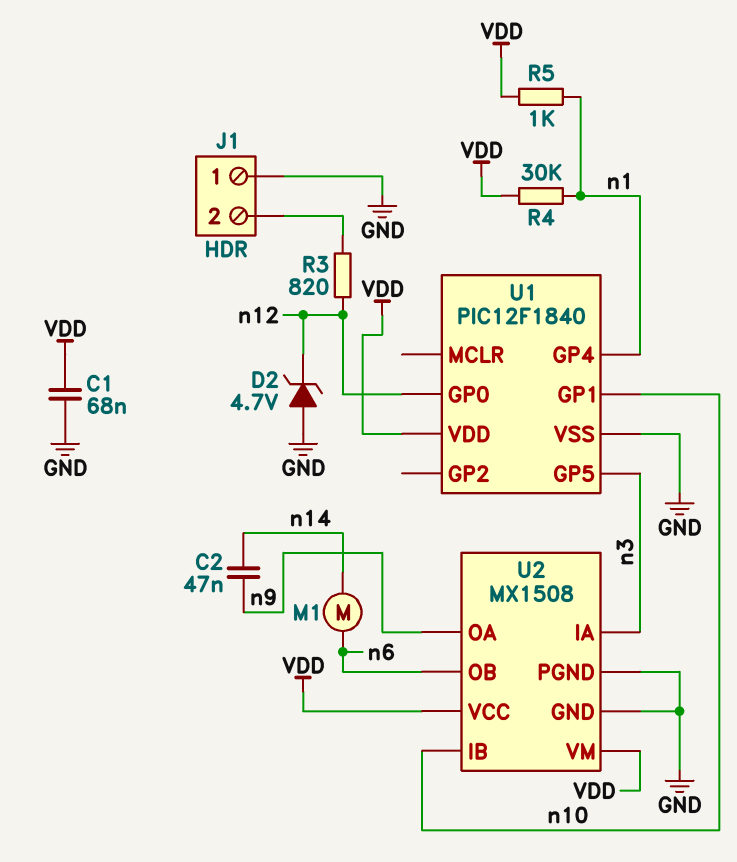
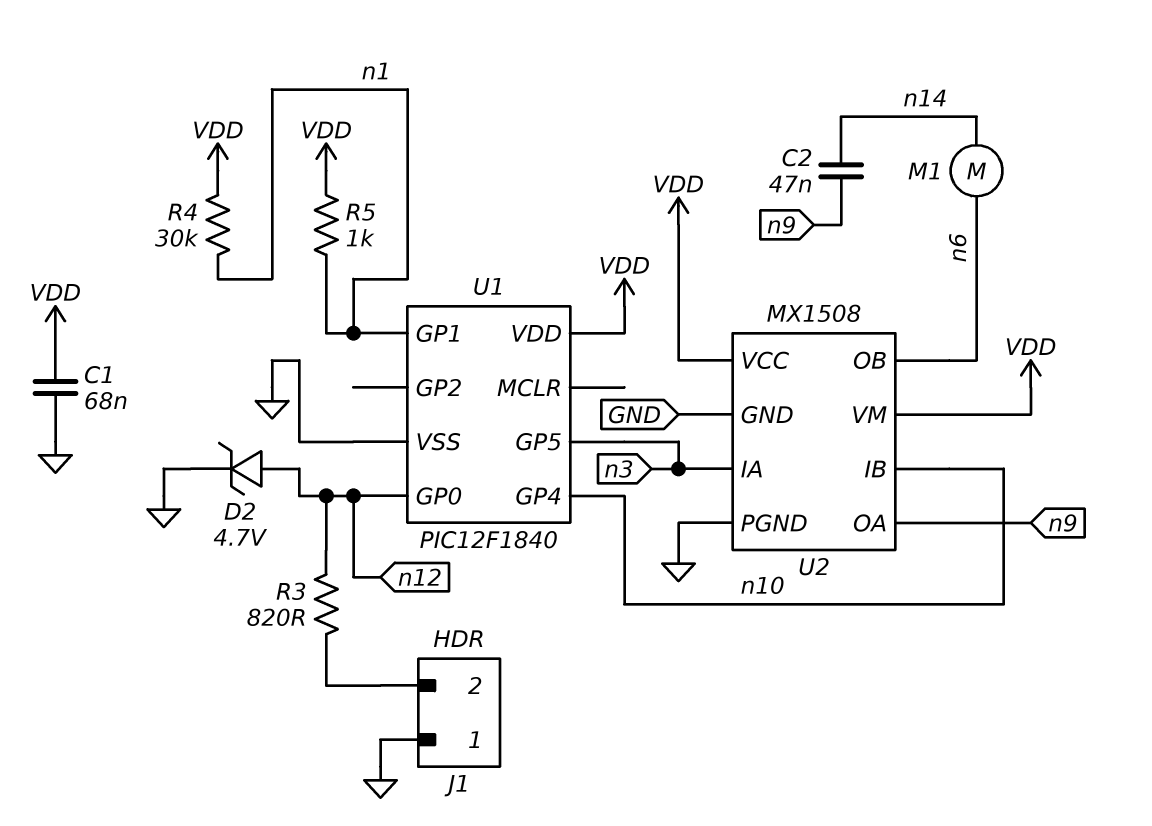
D2: zener 4.7V (A GND, K n12) -> zener 4.7V (A n12, K GND)
U1 pin GP1: n10 -> n1
U1 pin GP4: n1 -> n10

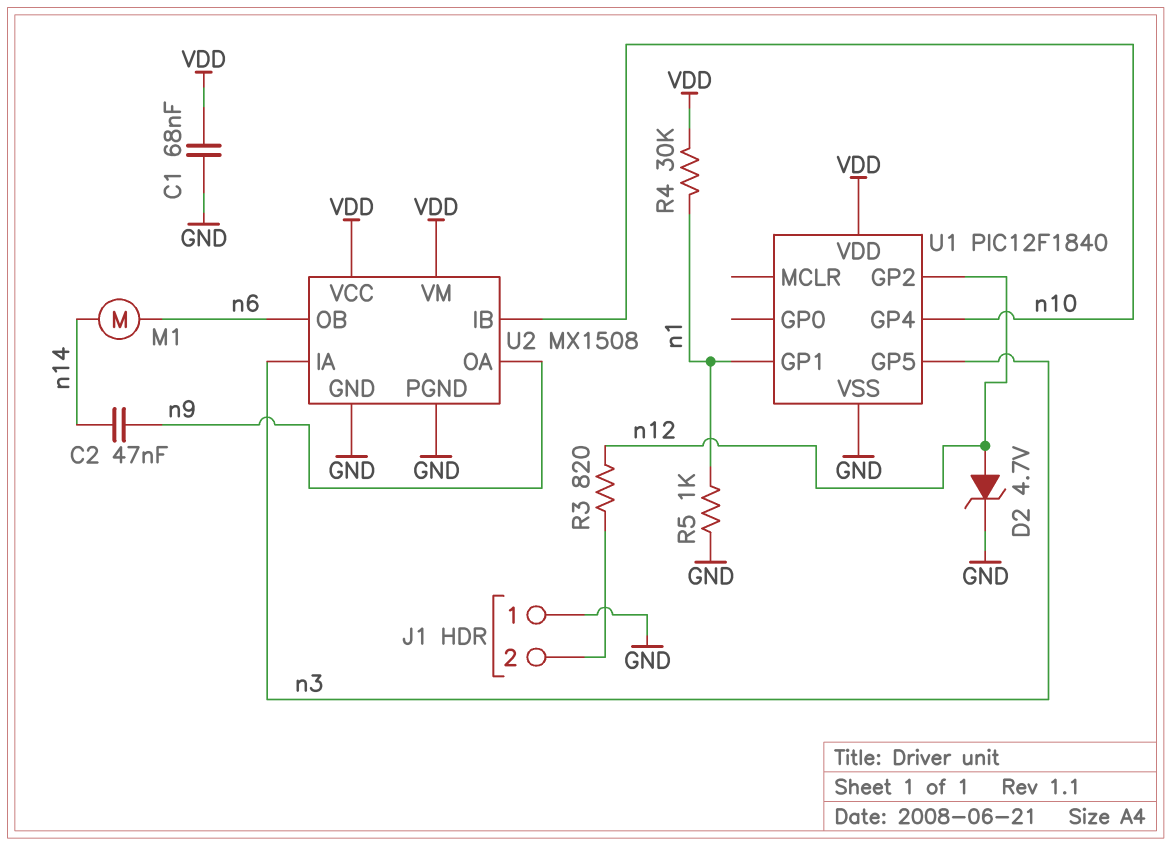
R5: 1k (VDD, n1) -> 1k (GND, n1)
U1 pin GP0: n12 -> none
U1 pin GP2: none -> n12

